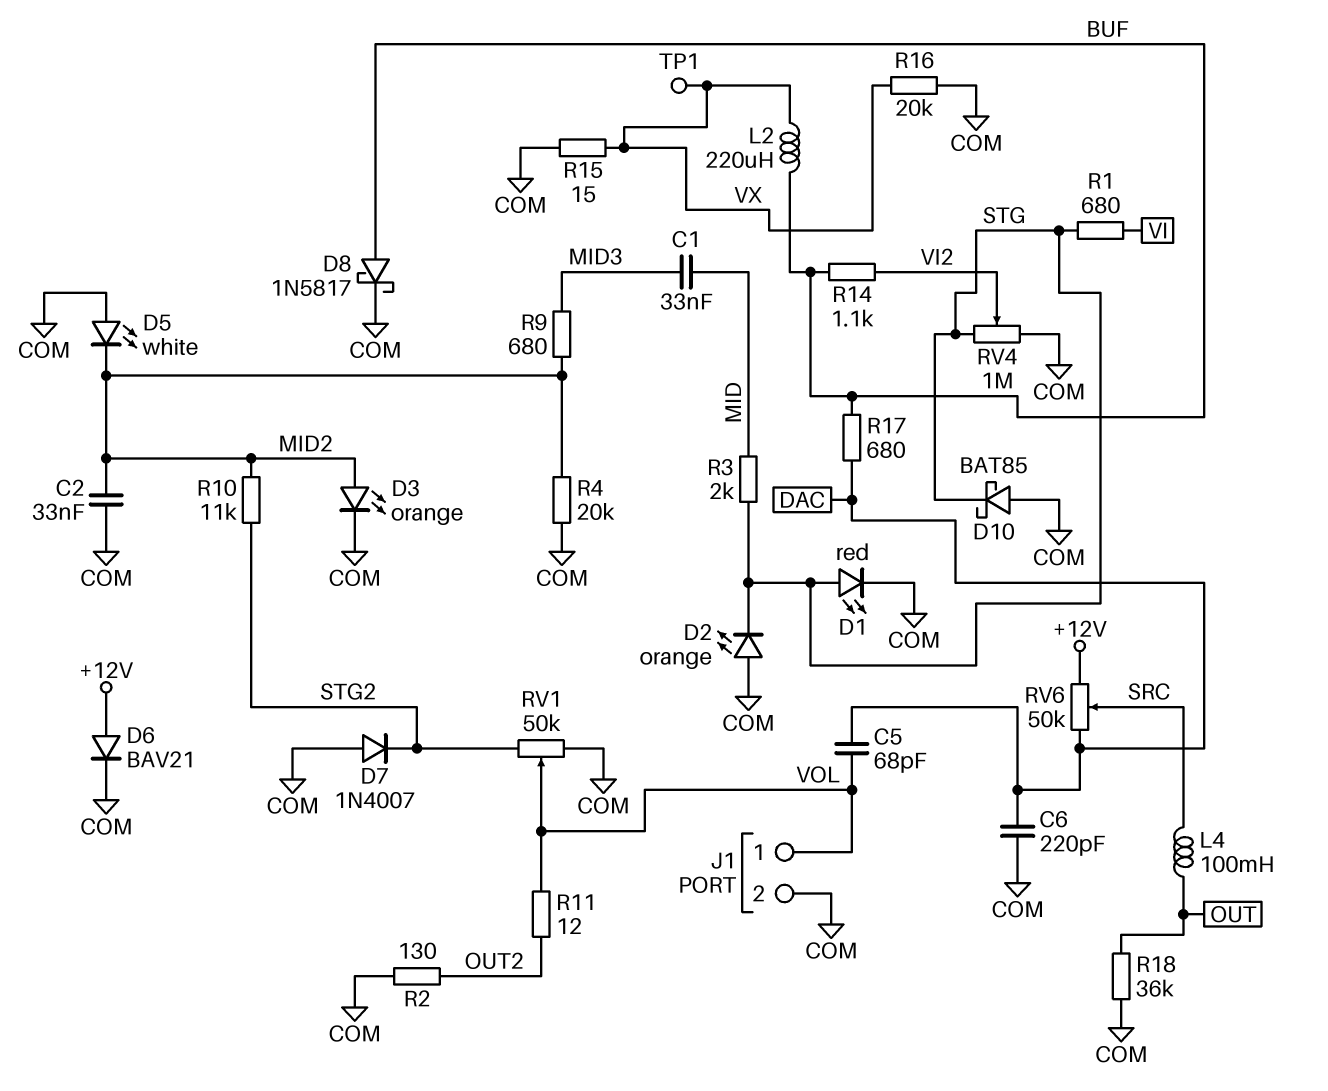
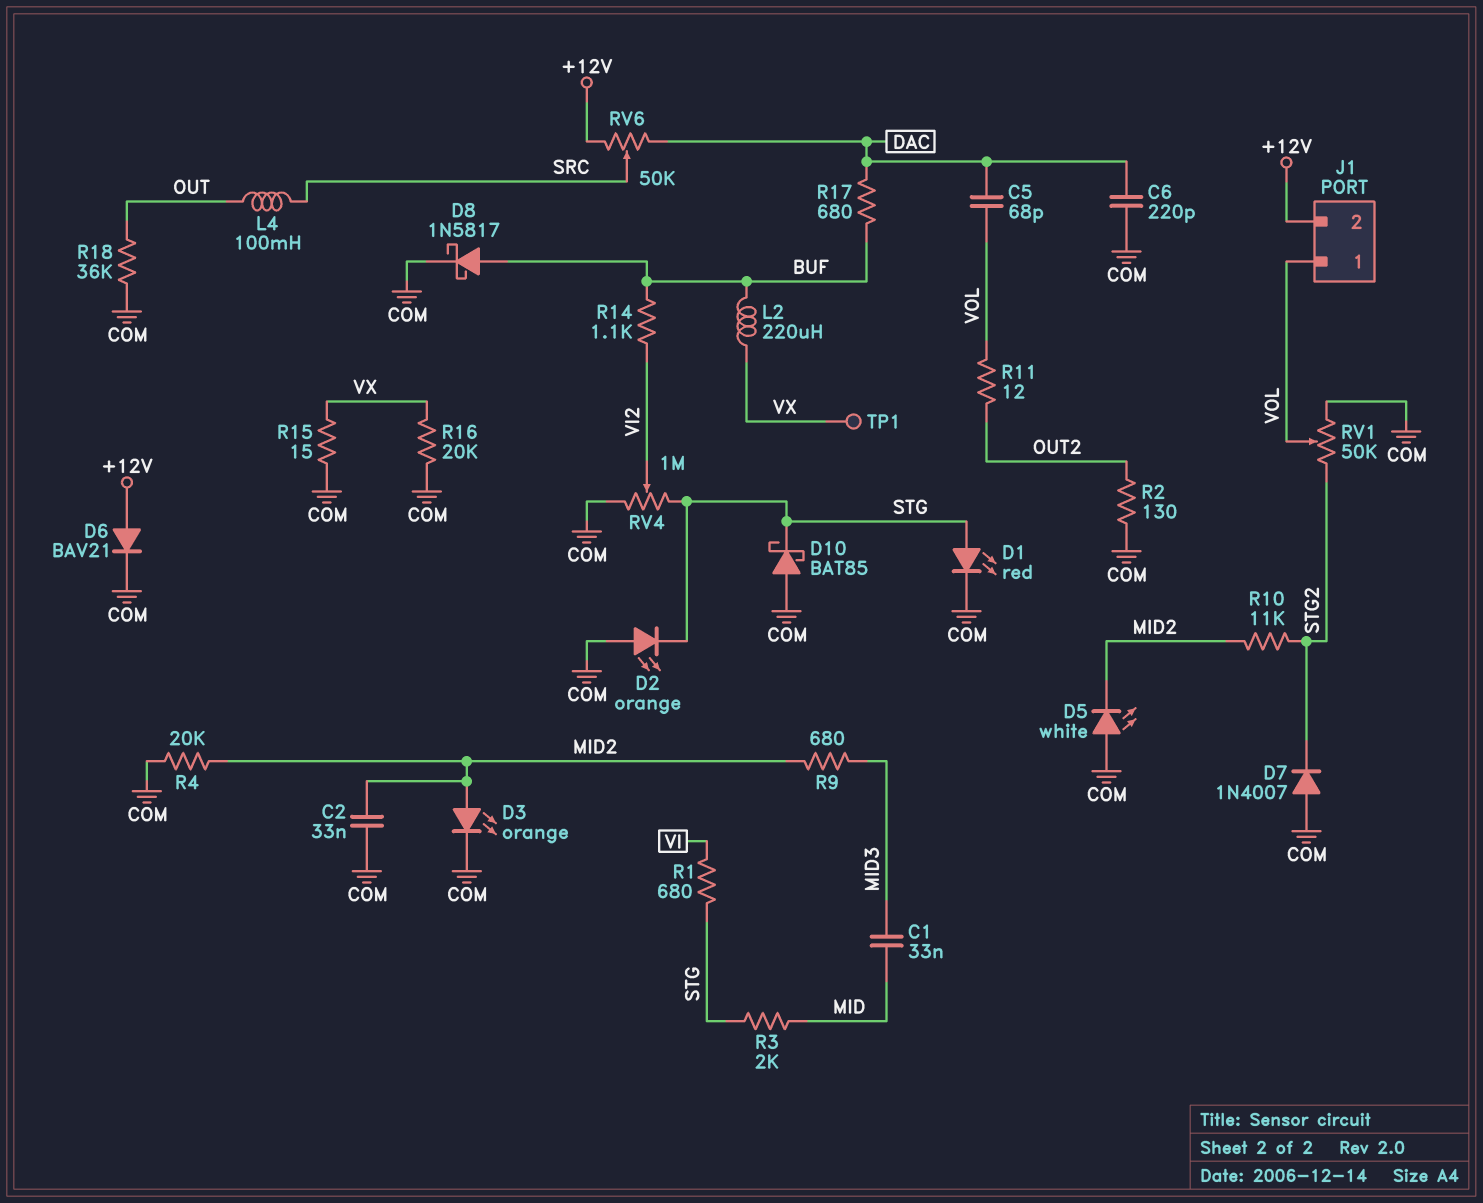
J1 pin 2: COM -> +12V

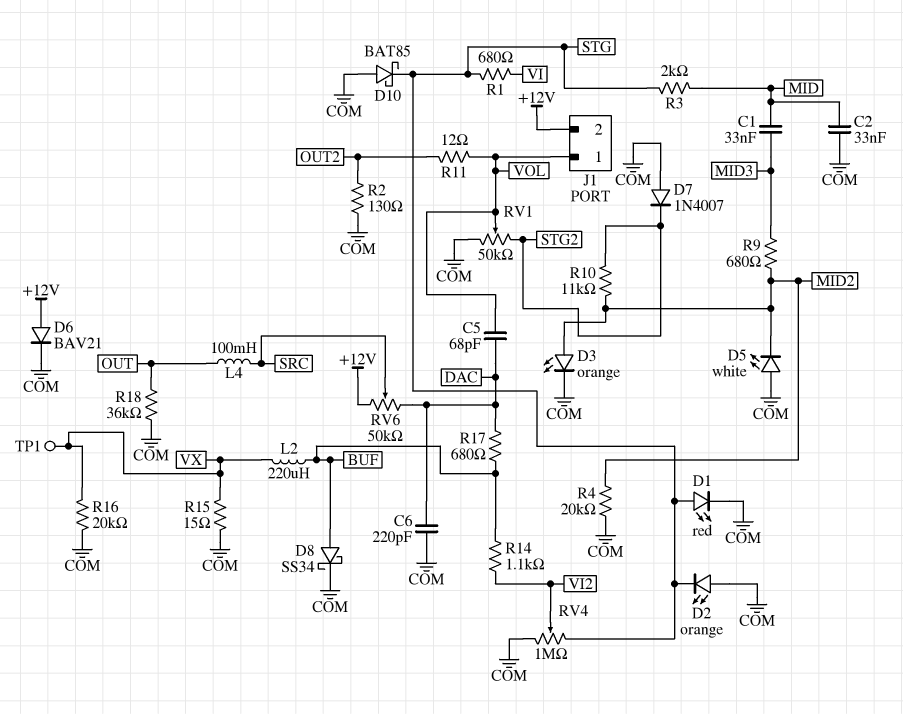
C2: 33nF (COM, MID2) -> 33nF (COM, MID)
D8: schottky 1N5817 (A BUF, K COM) -> schottky SS34 (A BUF, K COM)

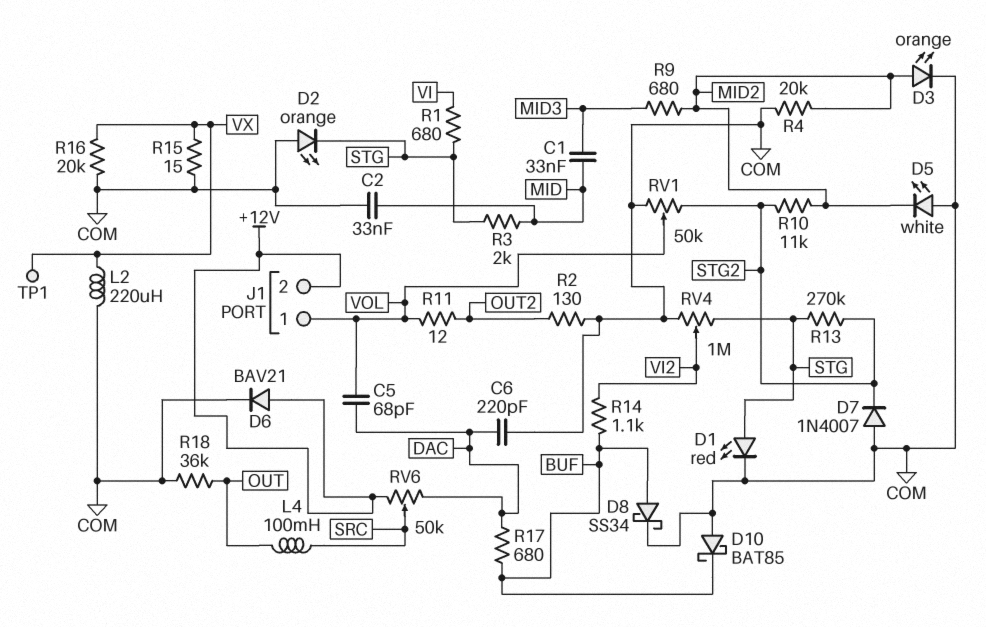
D10: schottky BAT85 (A COM, K STG) -> schottky BAT85 (A COM, K BUF)
L2: 220uH (BUF, VX) -> 220uH (COM, VX)
R13: none -> 270k (STG, STG2)

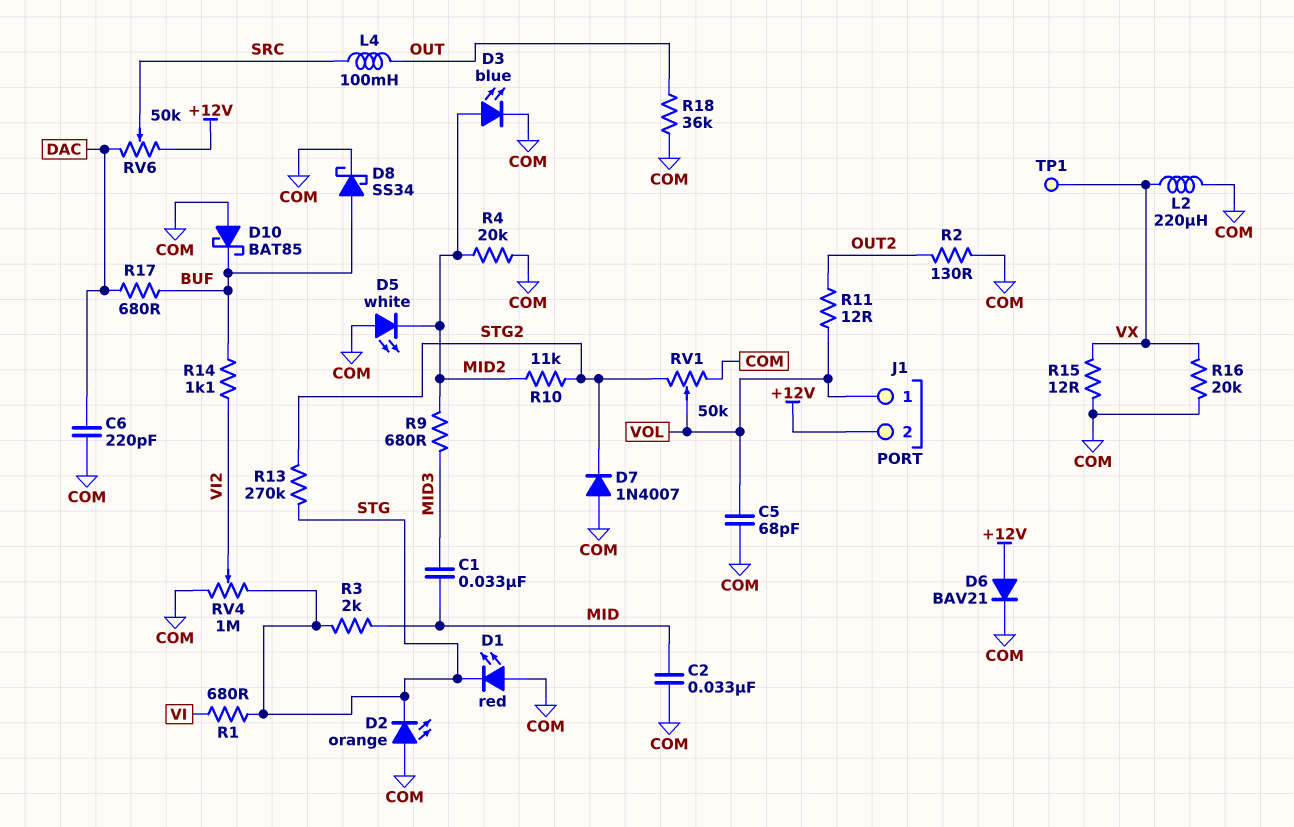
C5: 68pF (DAC, VOL) -> 68pF (COM, VOL)
D1: LED red (A STG, K COM) -> LED red (A COM, K STG)
D3: LED orange (A MID2, K COM) -> LED blue (A MID2, K COM)
R15: 15 (COM, VX) -> 12 (COM, VX)

